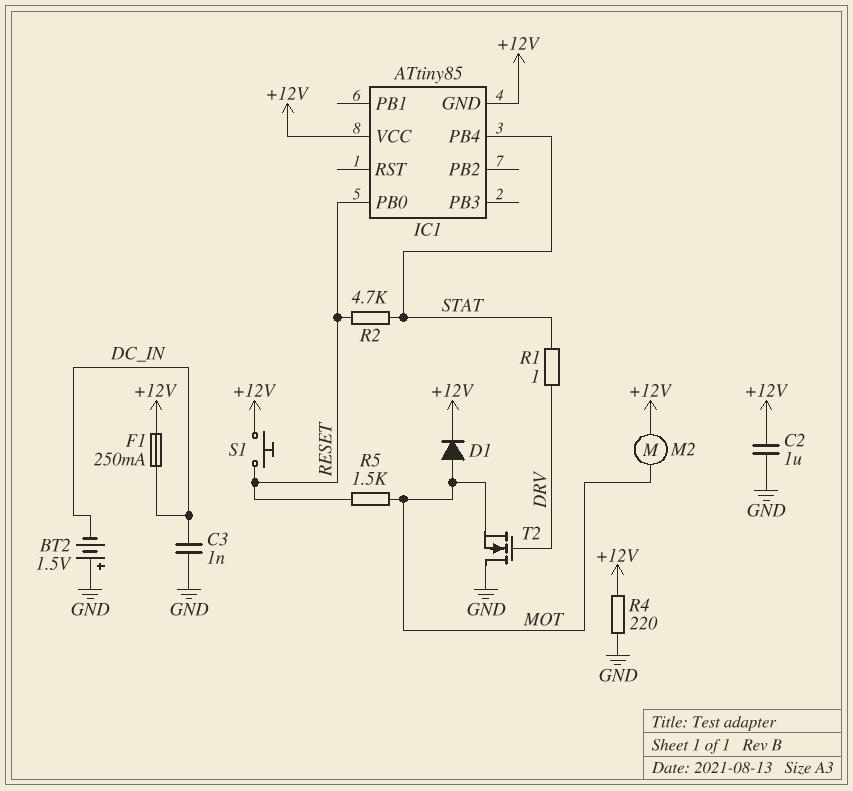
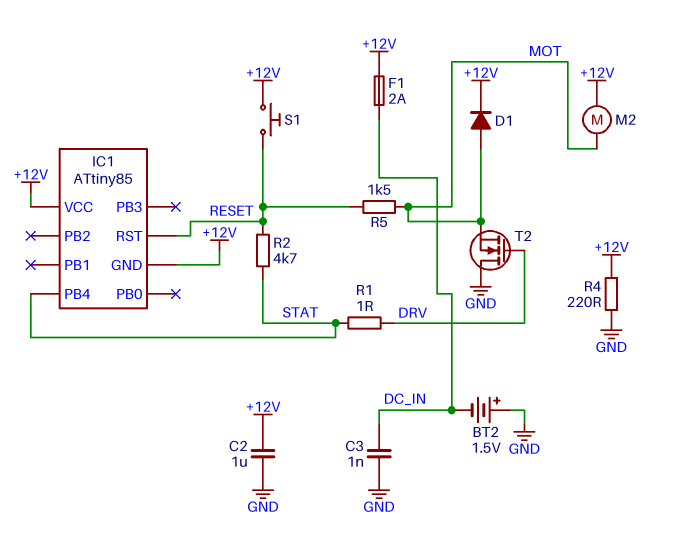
F1: 250mA (+12V, DC_IN) -> 2A (+12V, DC_IN)
IC1 pin PB0: RESET -> none
IC1 pin RST: none -> RESET

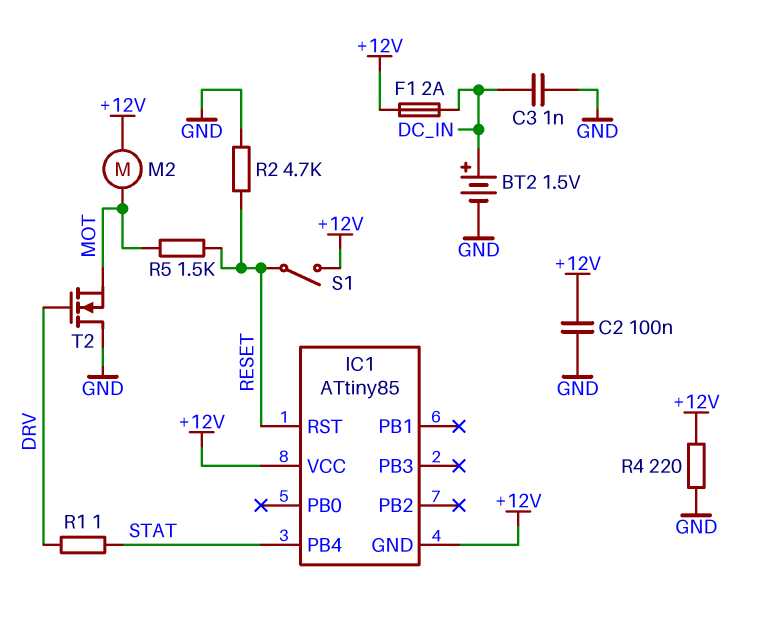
BT2: 1.5V (plus GND, minus DC_IN) -> 1.5V (plus DC_IN, minus GND)
C2: 1uF (+12V, GND) -> 100nF (+12V, GND)
D1: diode (A MOT, K +12V) -> none
R2: 4.7k (RESET, STAT) -> 4.7k (GND, RESET)
S1: button (+12V, RESET) -> switch (+12V, RESET)

